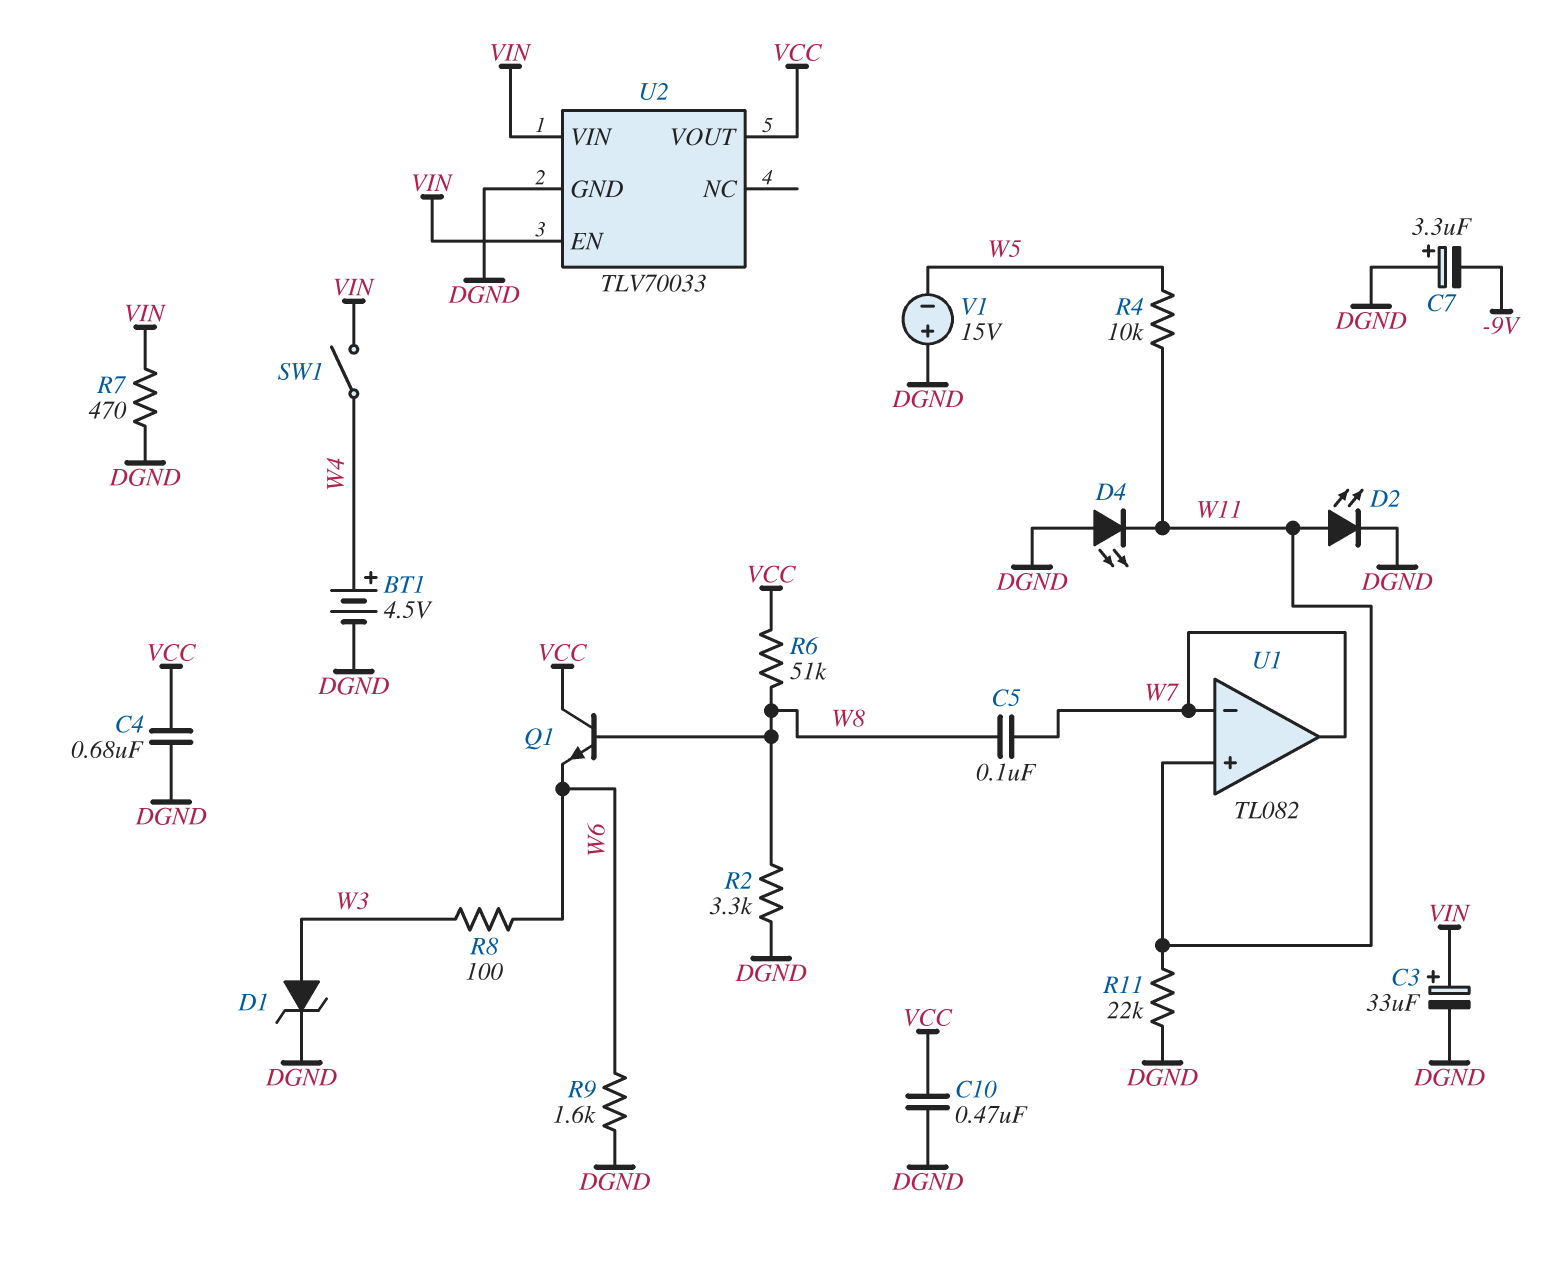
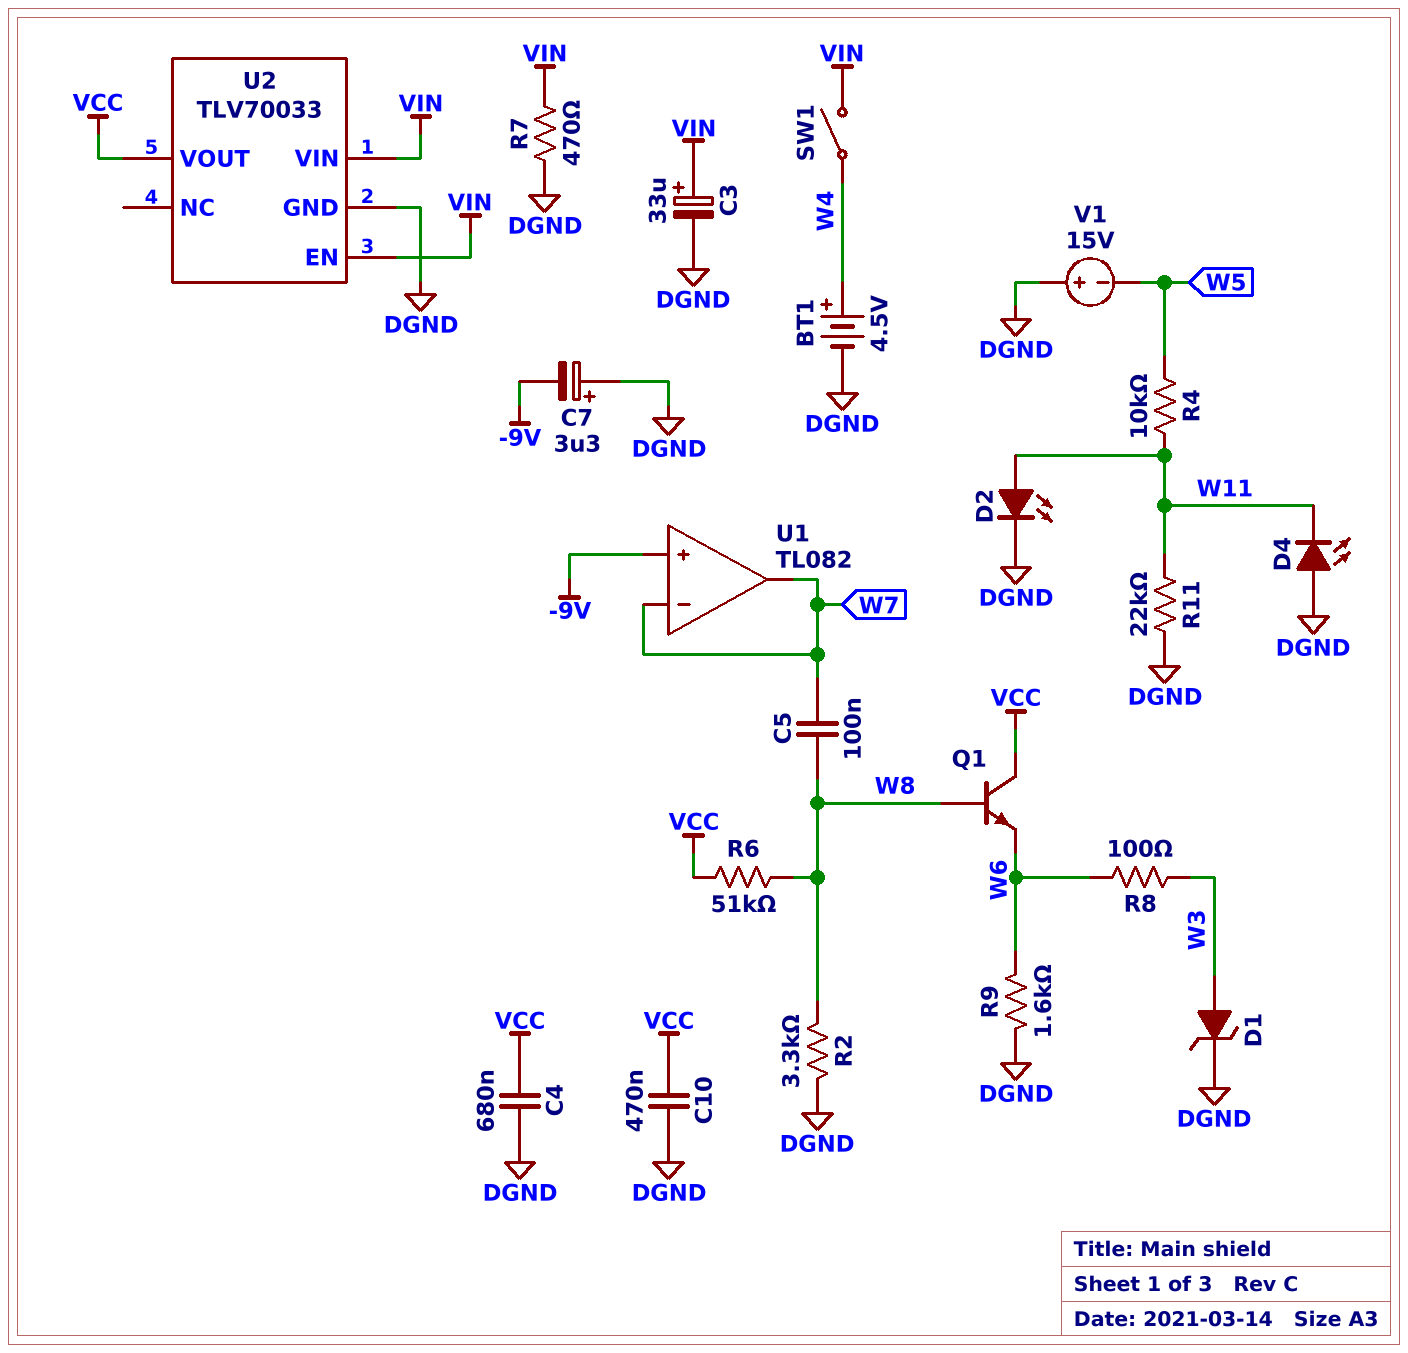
U1 pin in+: W11 -> -9V

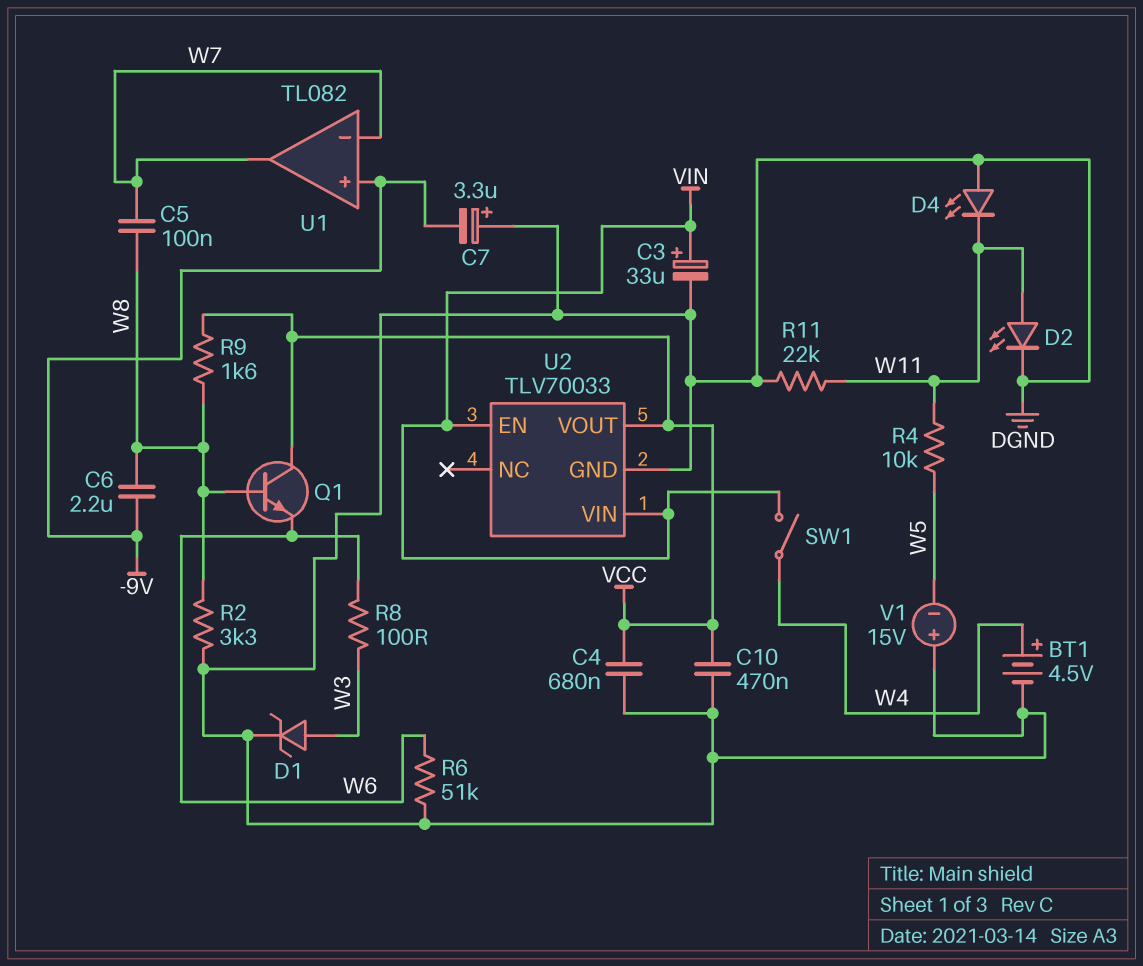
C6: none -> 2.2uF (-9V, W8)
R6: 51k (VCC, W8) -> 51k (DGND, W6)
R7: 470 (DGND, VIN) -> none
R9: 1.6k (DGND, W6) -> 1.6k (VCC, W8)

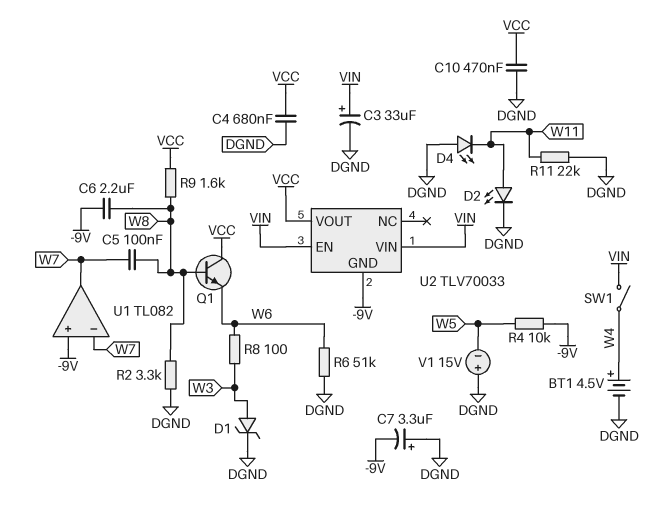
R4: 10k (W5, W11) -> 10k (-9V, W5)
U2 pin GND: DGND -> -9V

